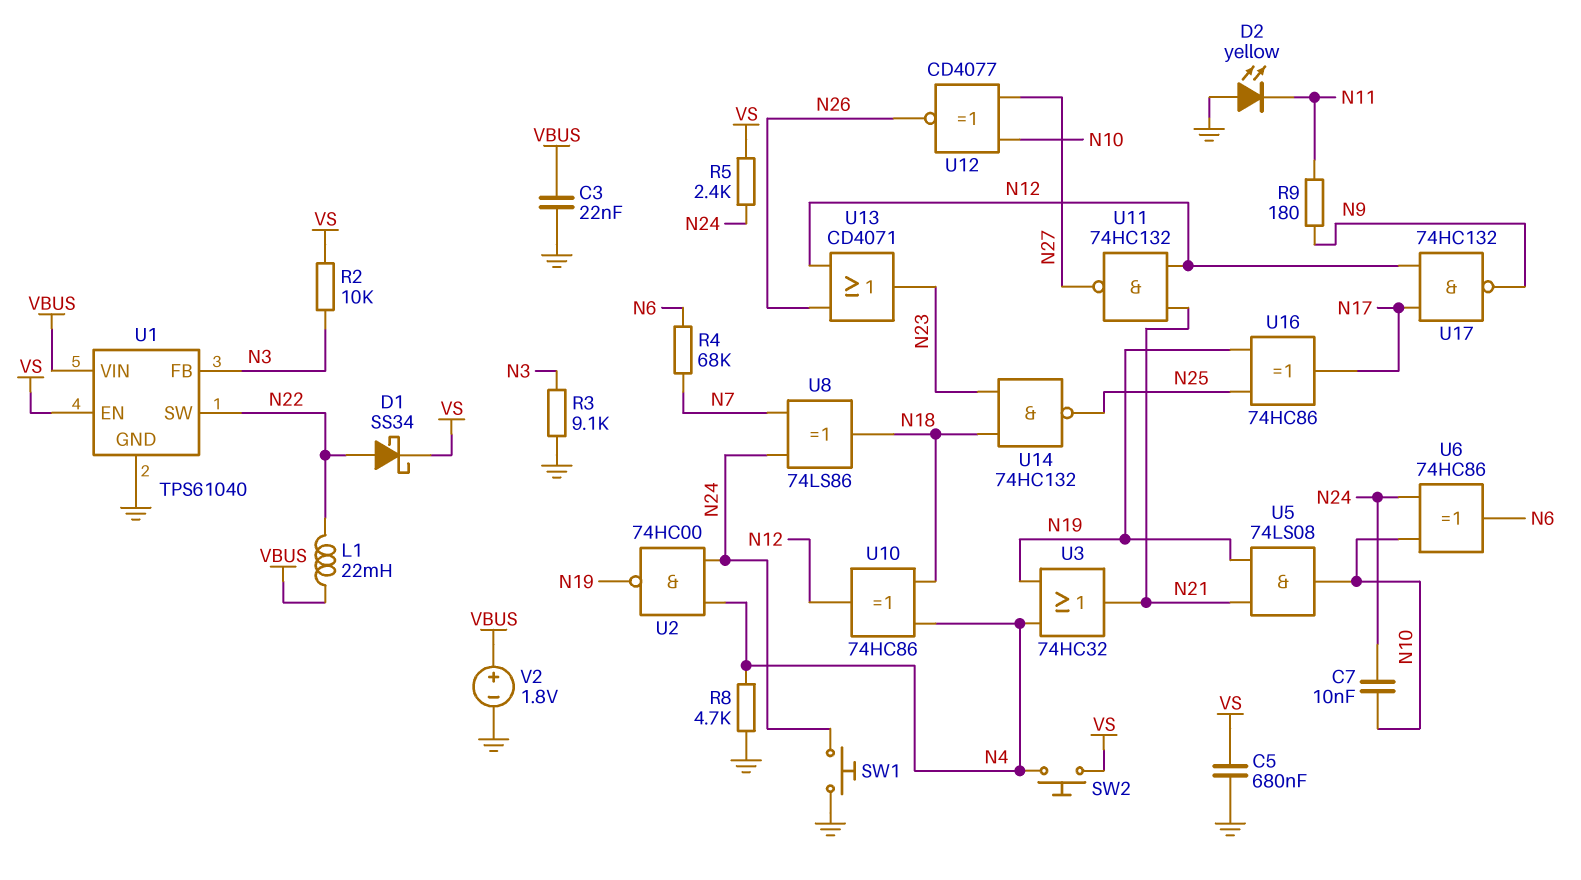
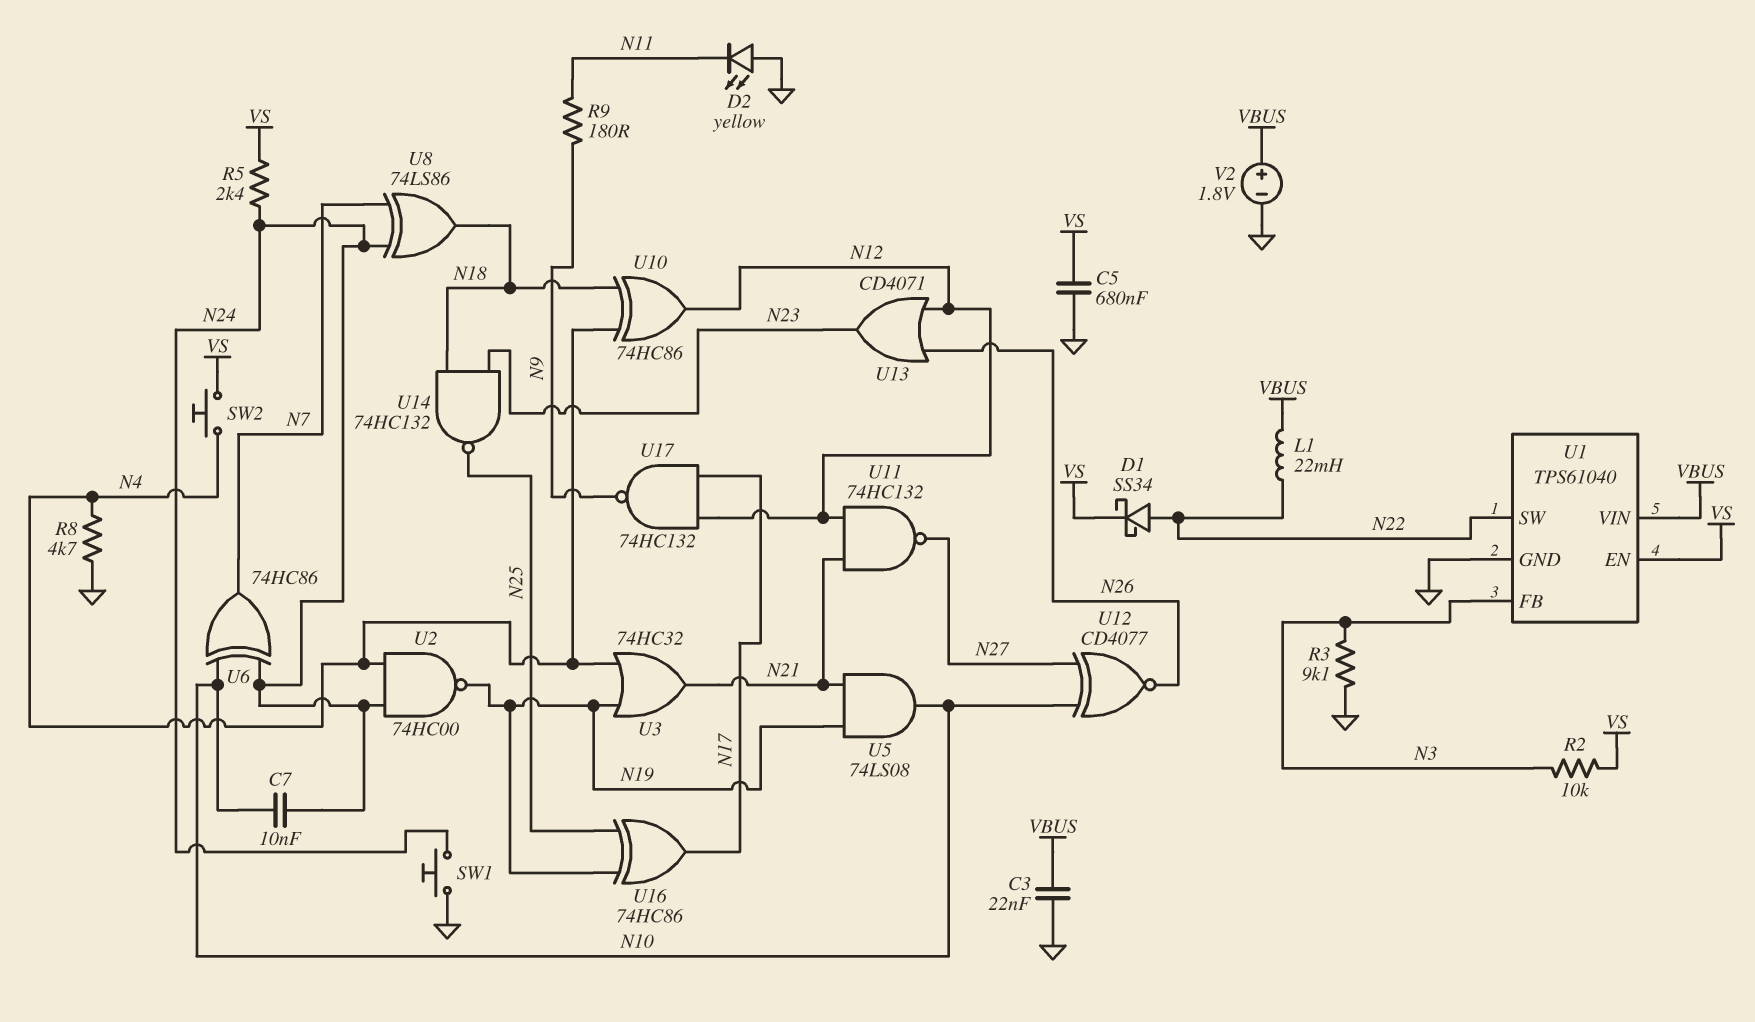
R4: 68k (N6, N7) -> none
U6: XOR 74HC86 (in N10, in N24, out N6) -> XOR 74HC86 (in N10, in N24, out N7)

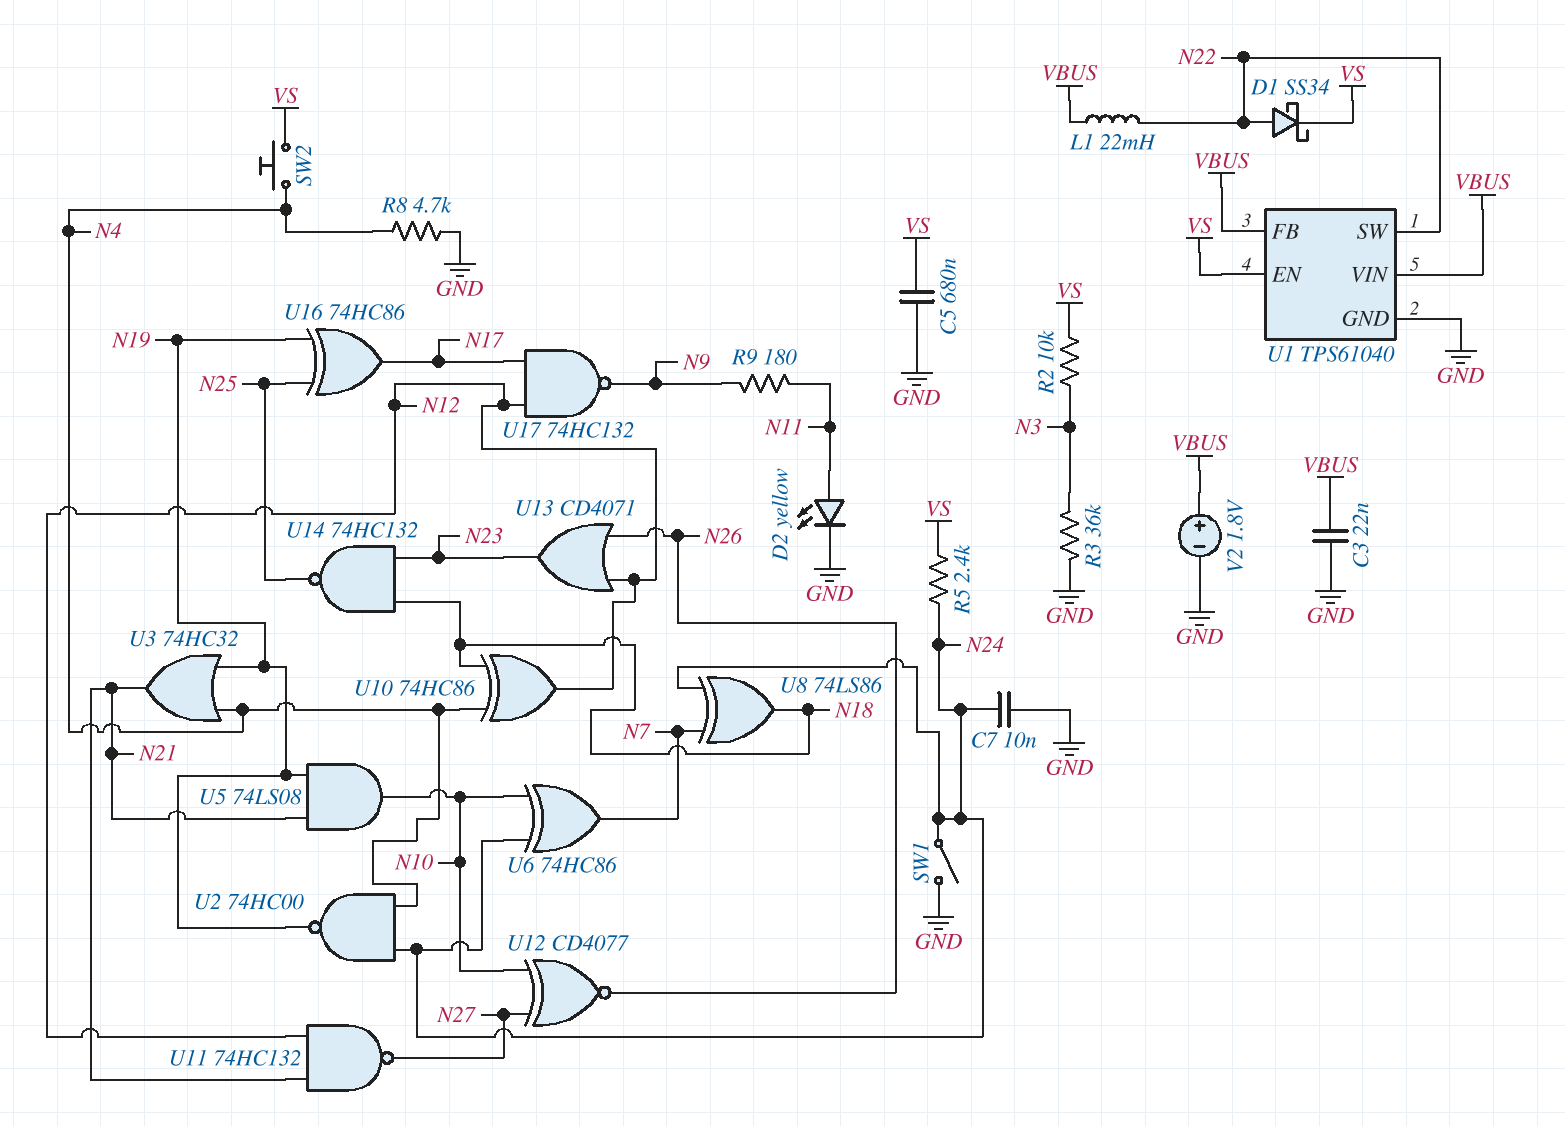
C7: 10nF (N10, N24) -> 10nF (GND, N24)
D2: LED yellow (A GND, K N11) -> LED yellow (A N11, K GND)
R3: 9.1k (GND, N3) -> 36k (GND, N3)
SW1: button (GND, N24) -> switch (GND, N24)
U1 pin FB: N3 -> VBUS

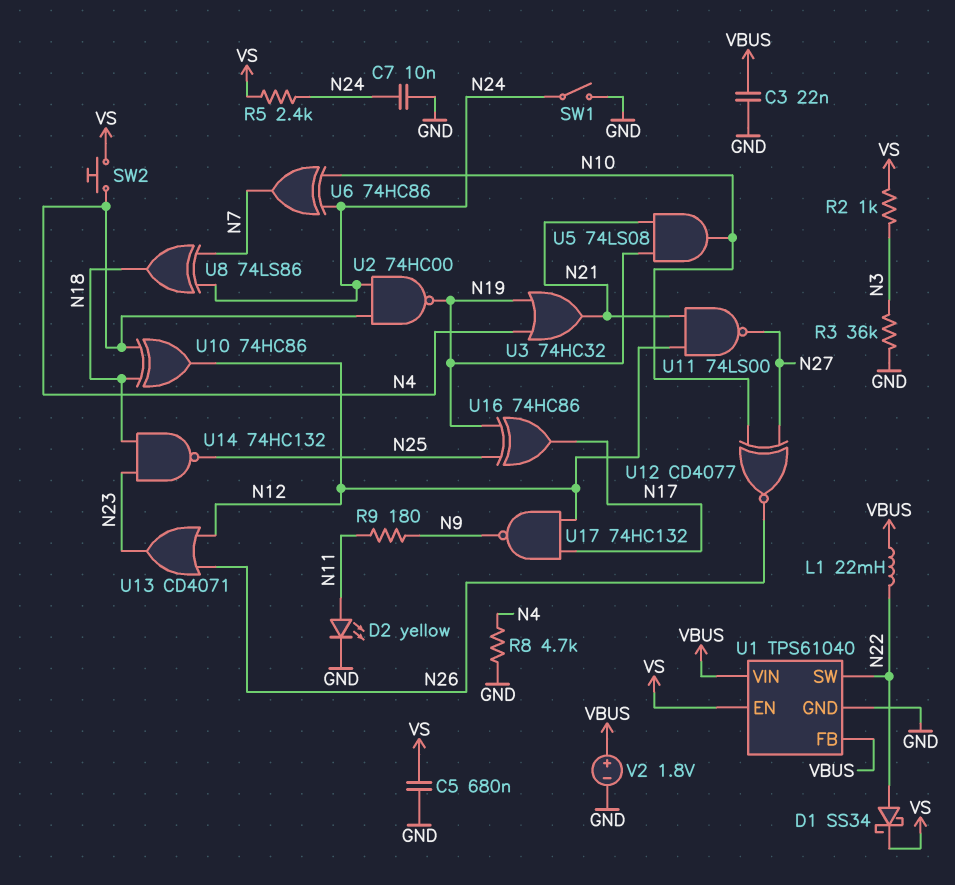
R2: 10k (N3, VS) -> 1k (N3, VS)
U11: NAND 74HC132 (in N12, in N21, out N27) -> NAND 74LS00 (in N12, in N21, out N27)

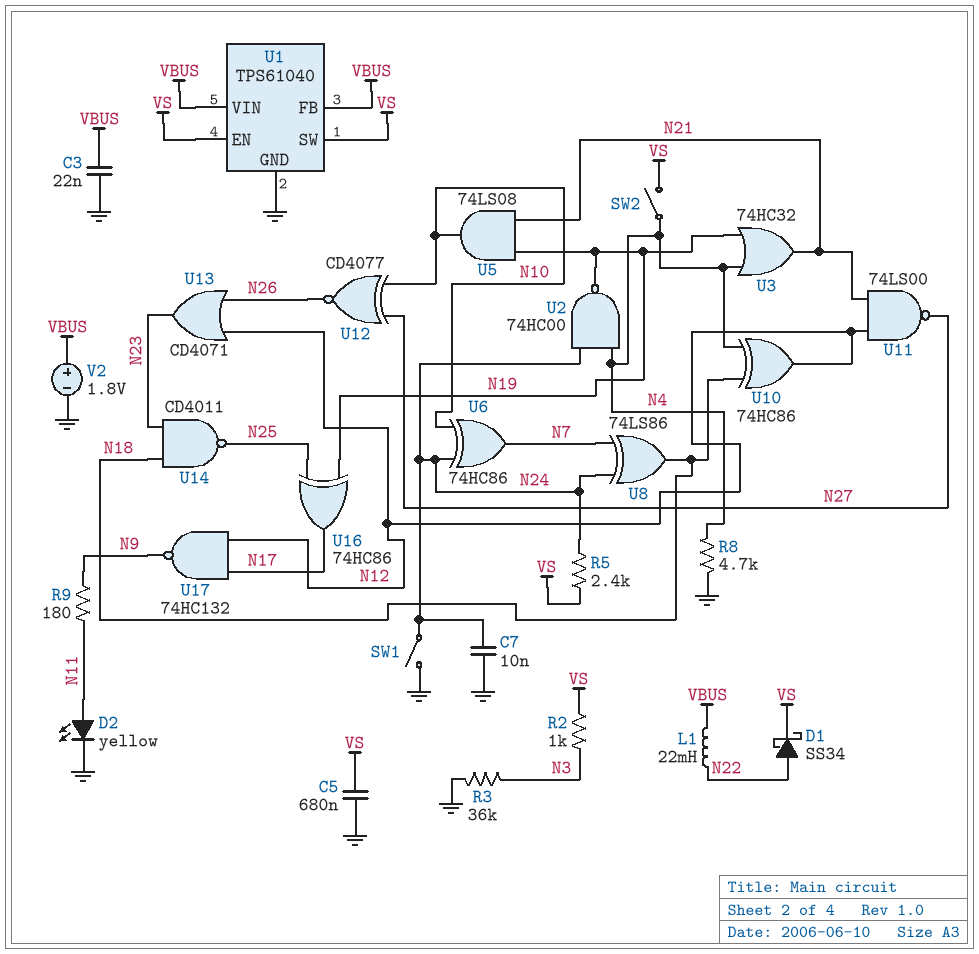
SW2: button (N4, VS) -> switch (N4, VS)
U1 pin SW: N22 -> VS
U14: NAND 74HC132 (in N18, in N23, out N25) -> NAND CD4011 (in N18, in N23, out N25)

